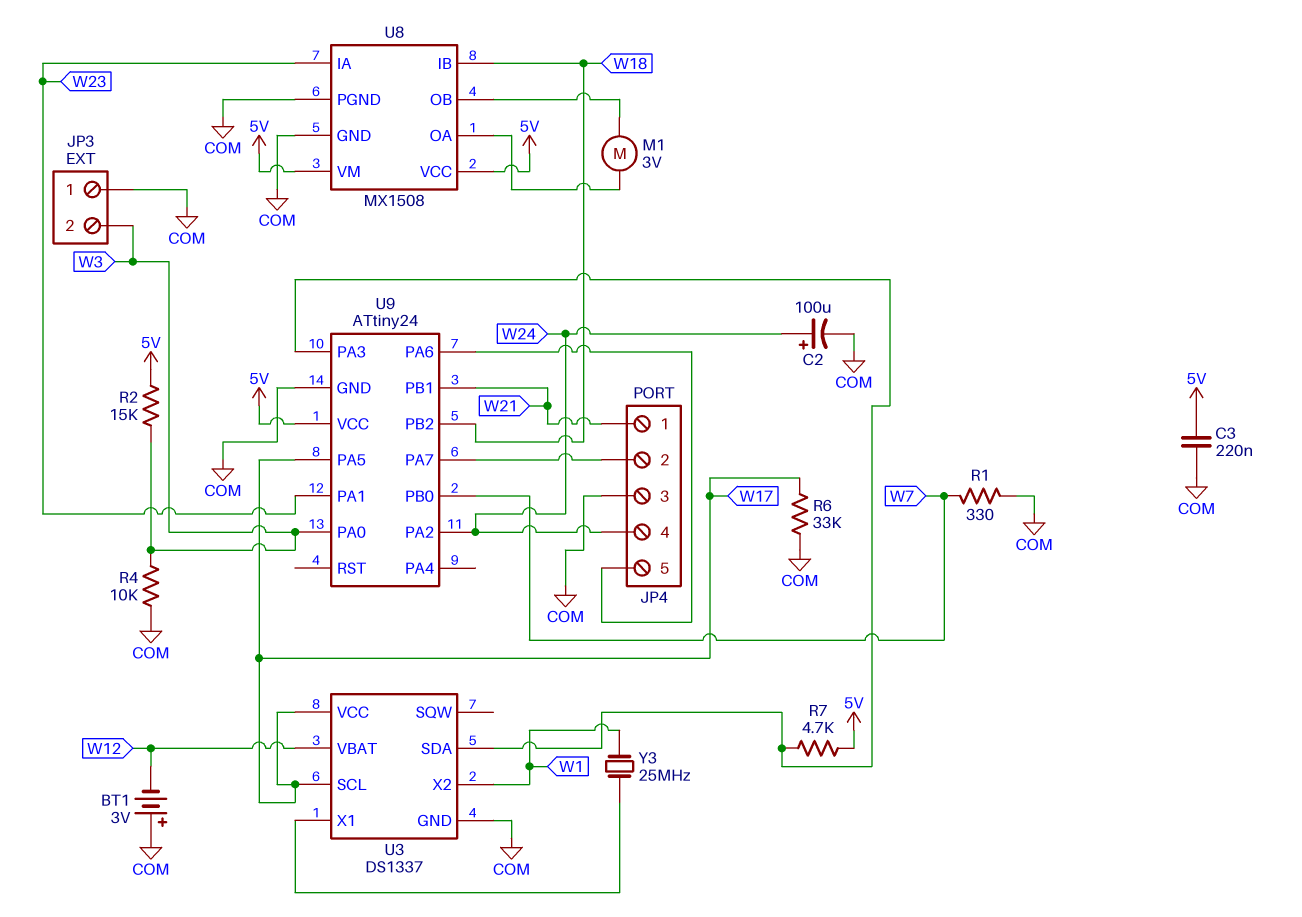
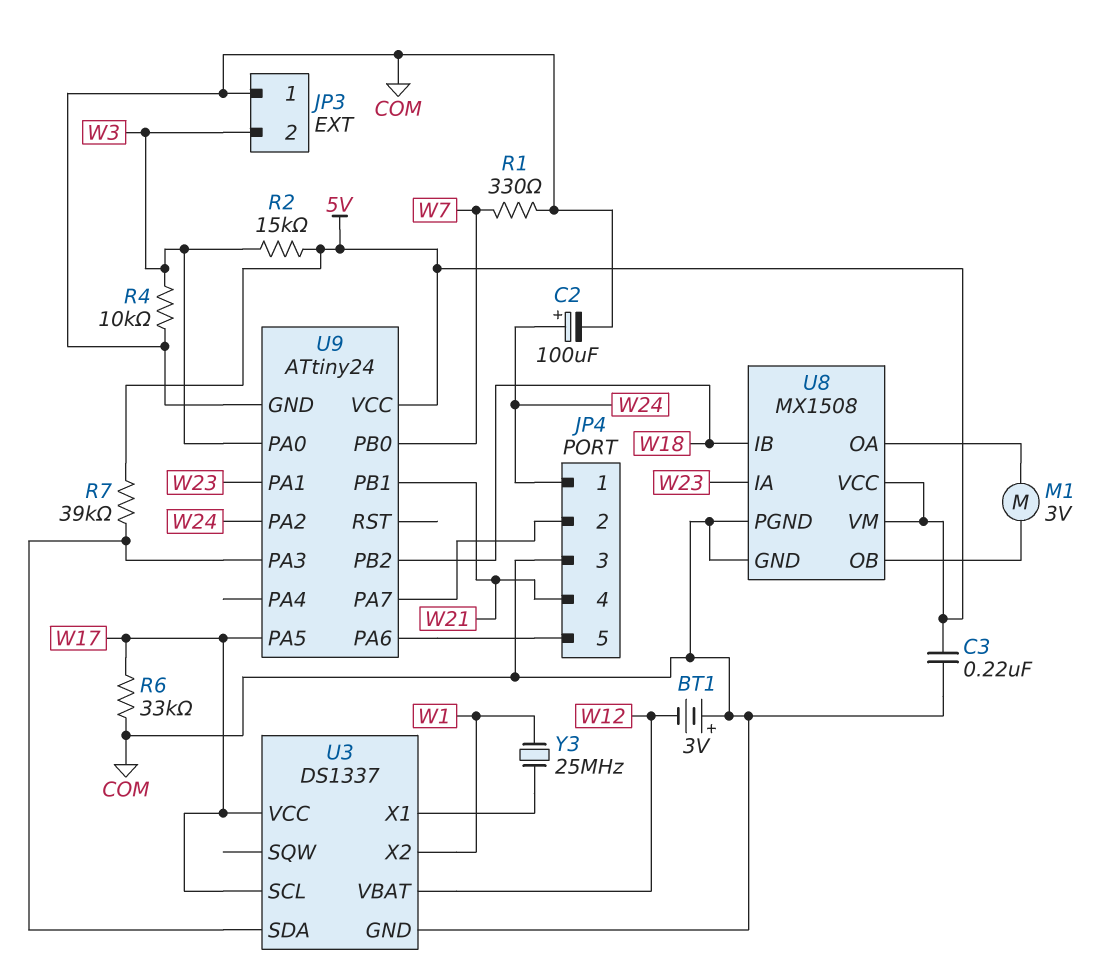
JP4 pin 1: W21 -> W24
JP4 pin 4: W24 -> W21
R7: 4.7k (5V, U3/SDA) -> 39k (5V, U3/SDA)

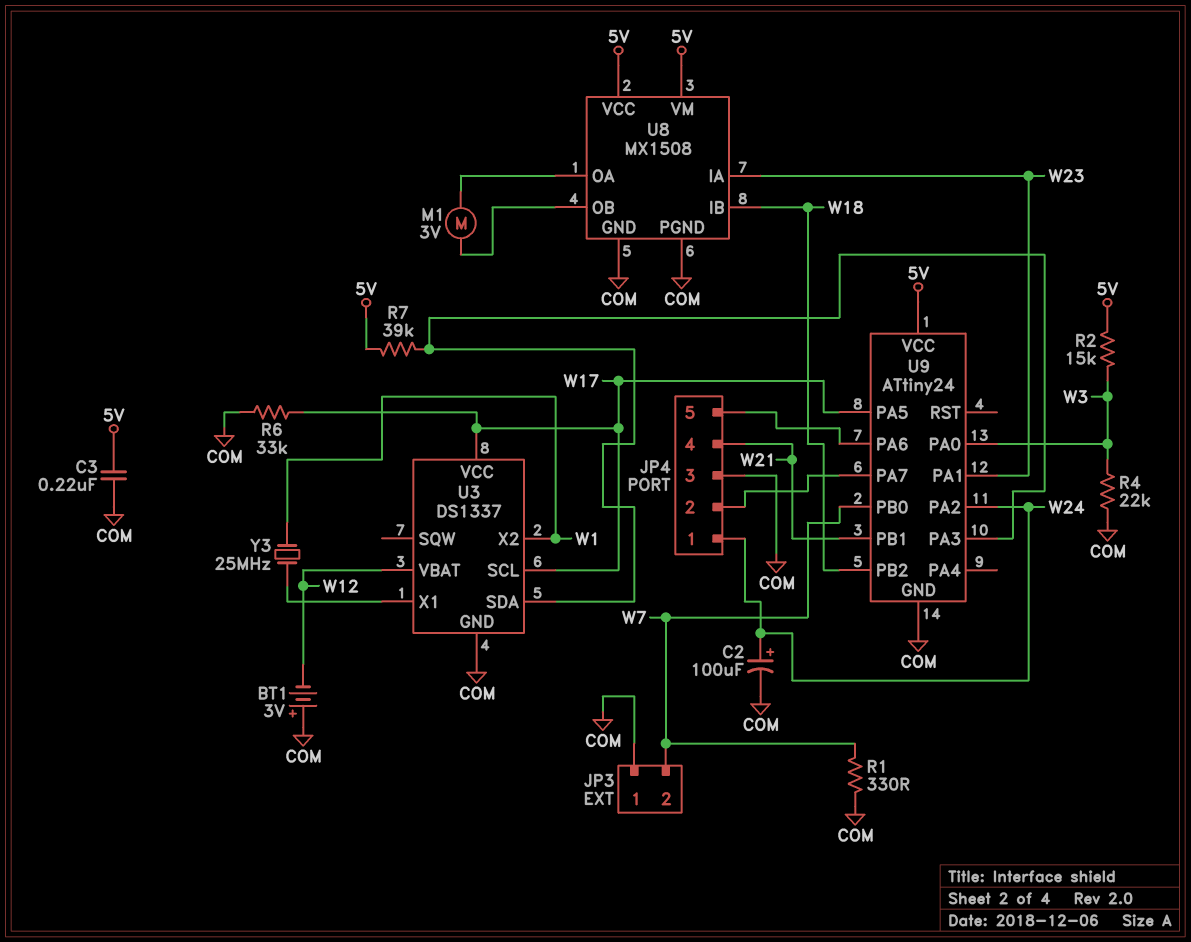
JP3 pin 2: W3 -> W7
R4: 10k (COM, W3) -> 22k (COM, W3)

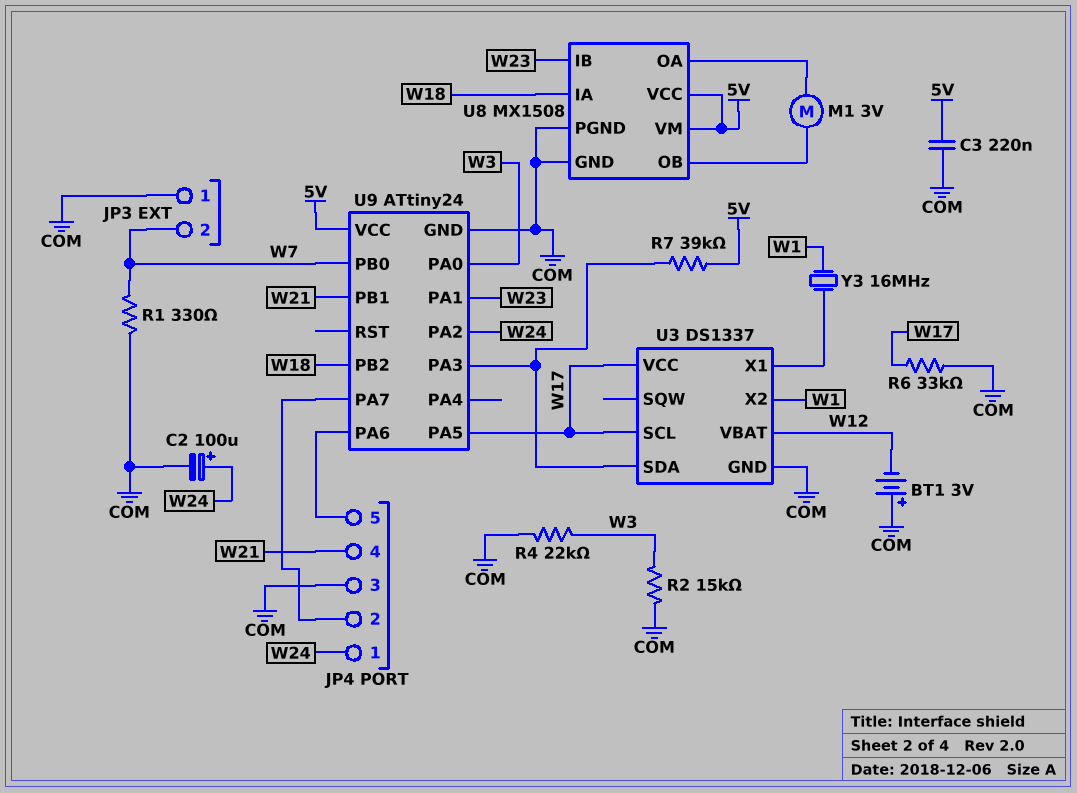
R2: 15k (5V, W3) -> 15k (COM, W3)
U8 pin IA: W23 -> W18
U8 pin IB: W18 -> W23
Y3: 25MHz (U3/X1, W1) -> 16MHz (U3/X1, W1)

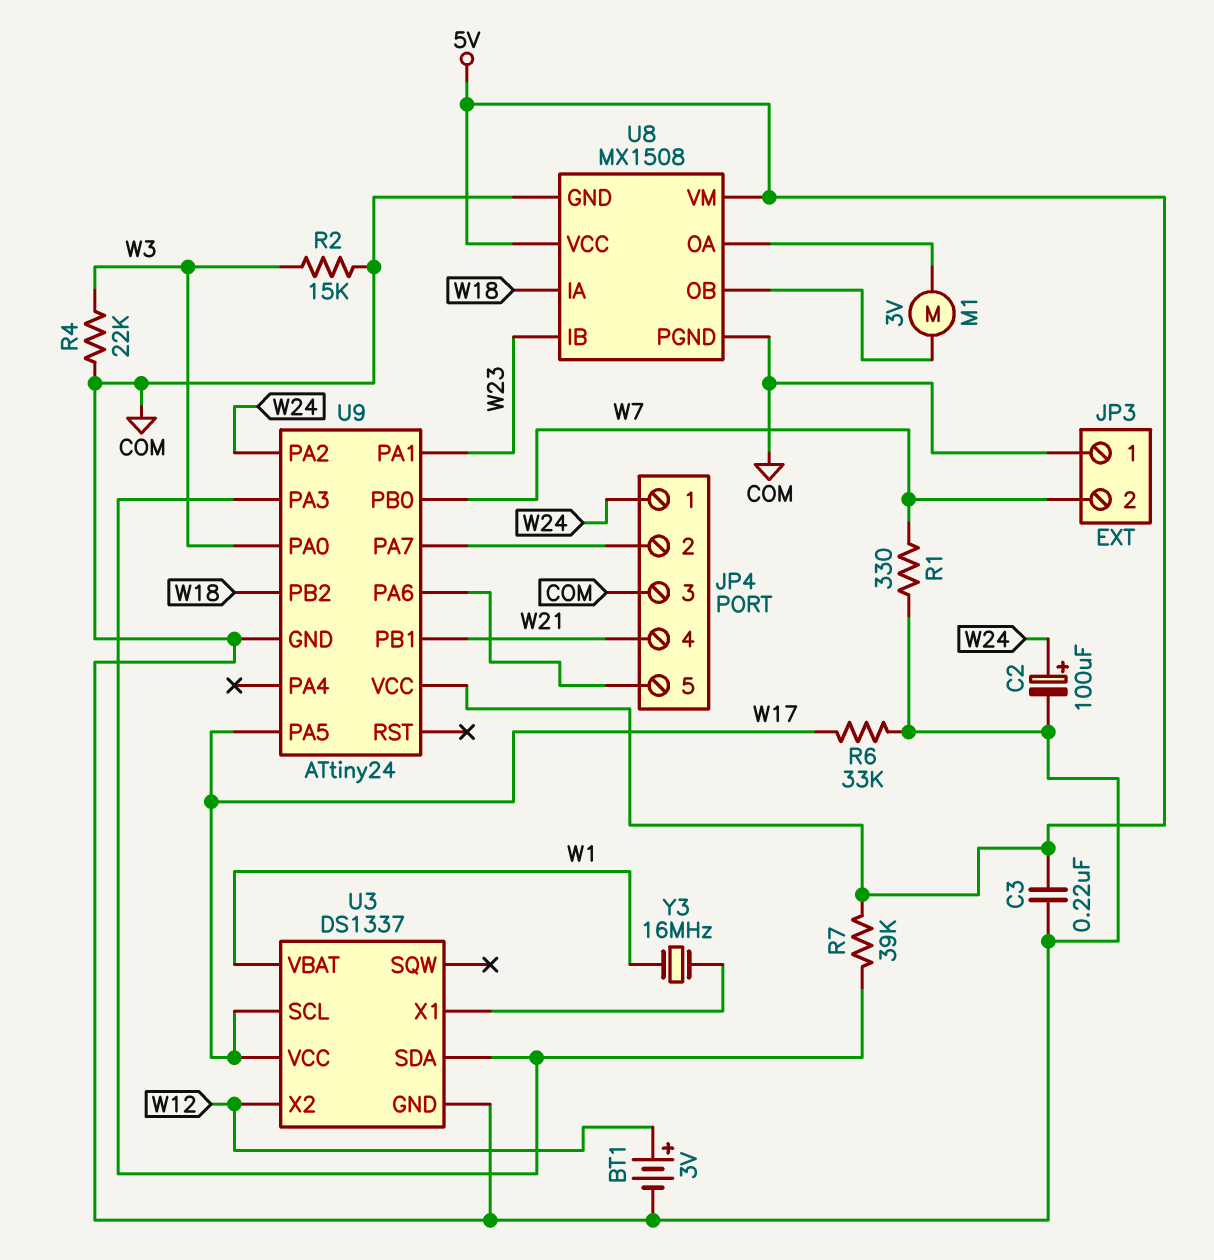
BT1: 3V (plus COM, minus W12) -> 3V (plus W12, minus COM)
U3 pin VBAT: W12 -> W1
U3 pin X2: W1 -> W12

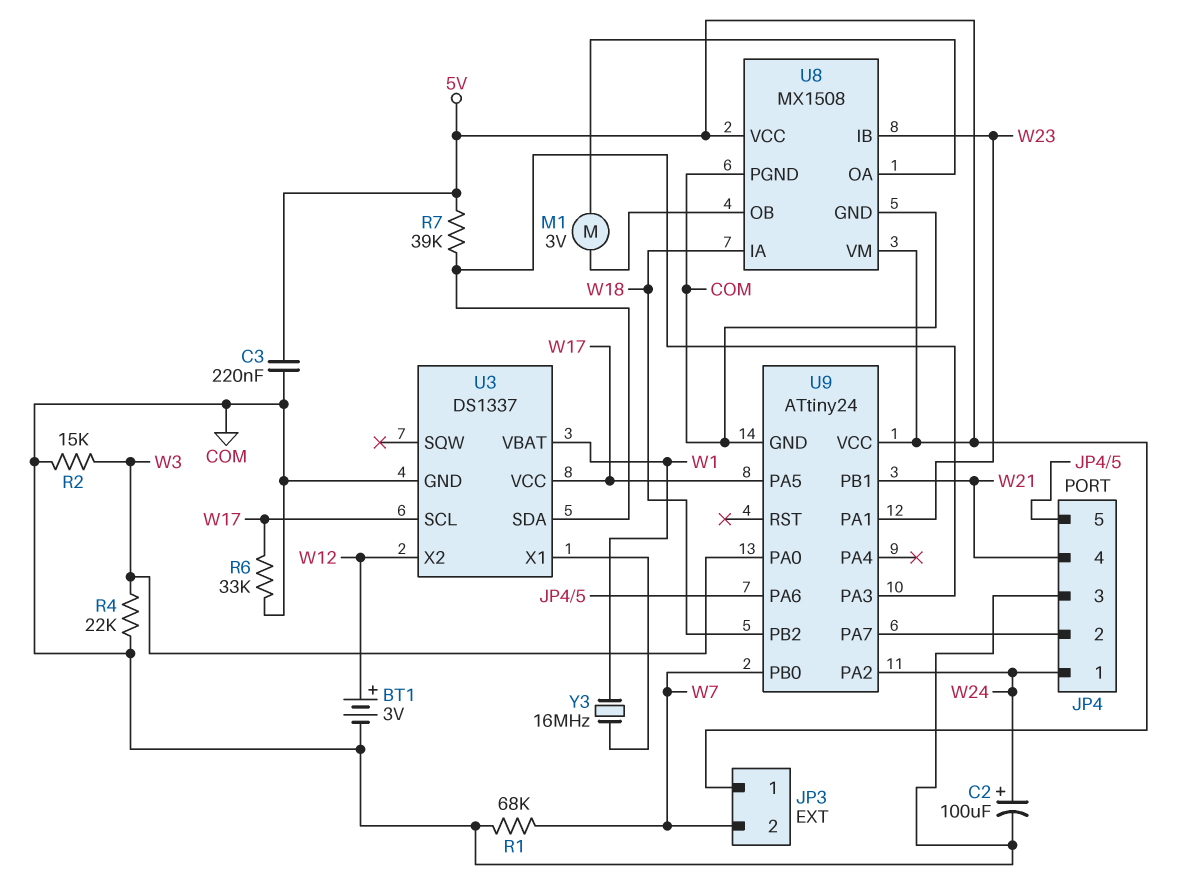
JP3 pin 1: COM -> 5V
R1: 330 (COM, W7) -> 68k (COM, W7)

